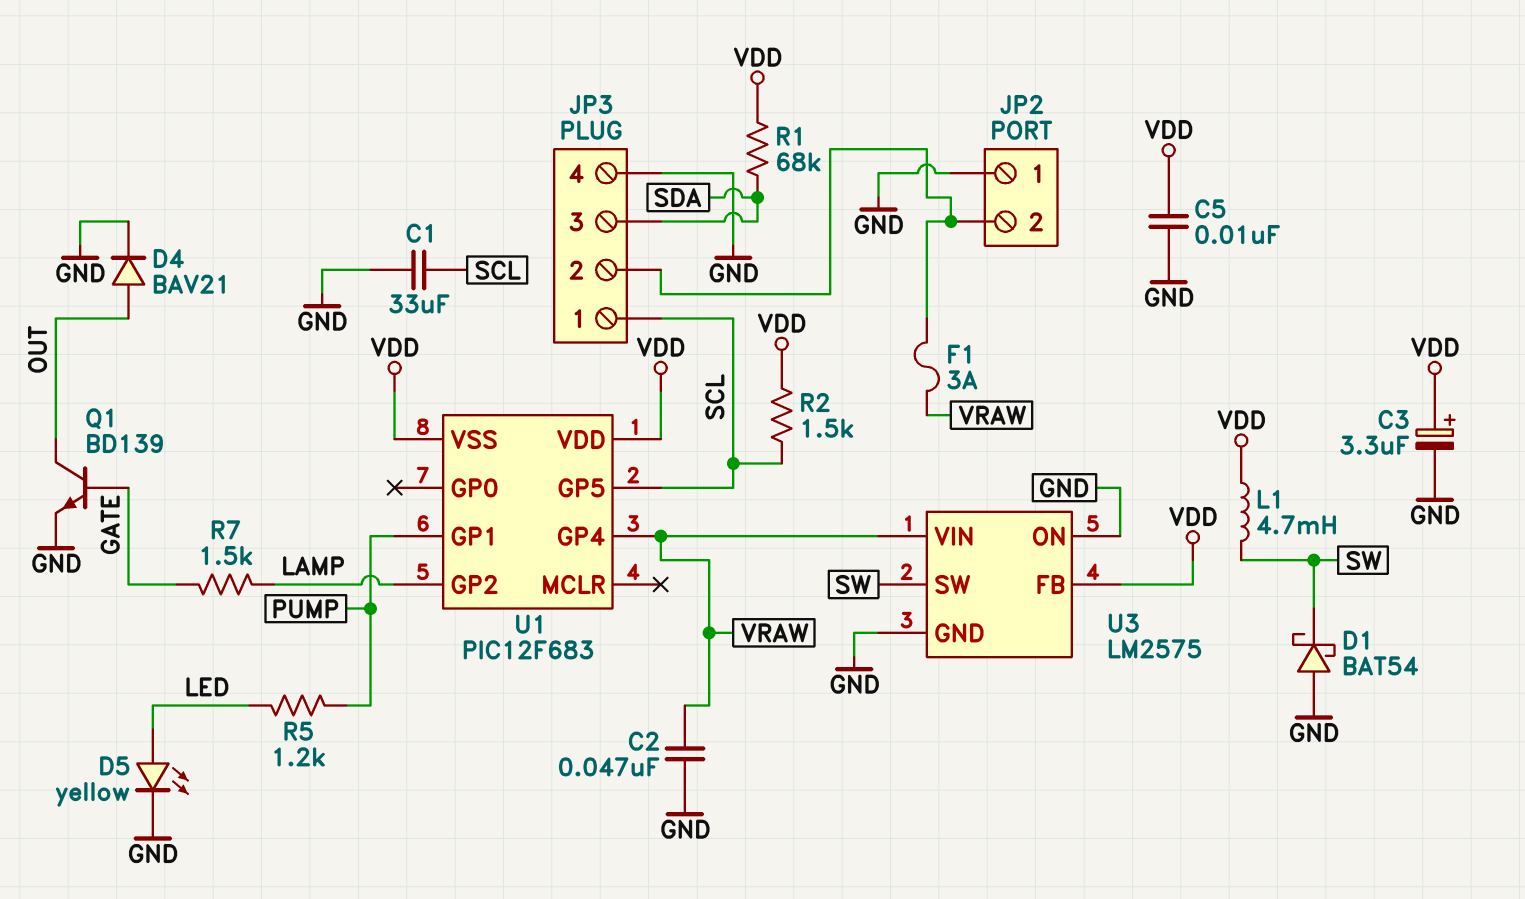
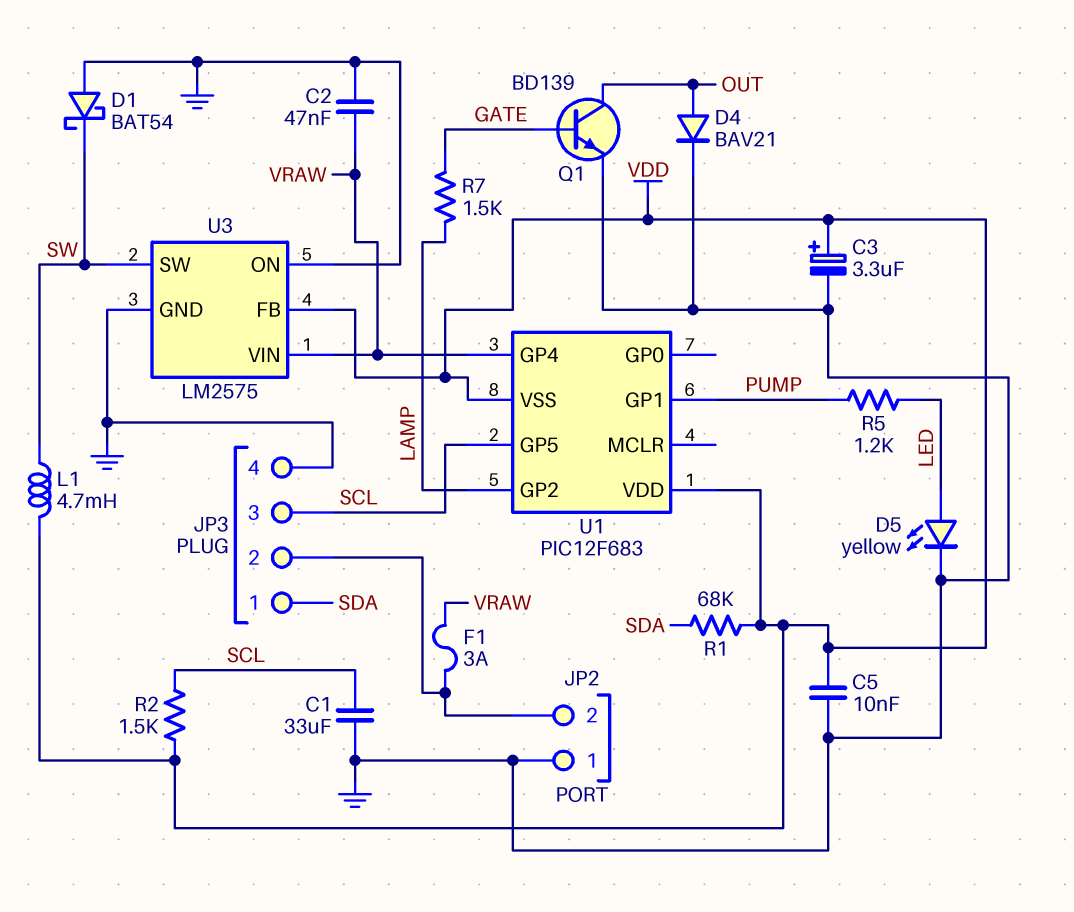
JP3 pin 1: SCL -> SDA
JP3 pin 3: SDA -> SCL

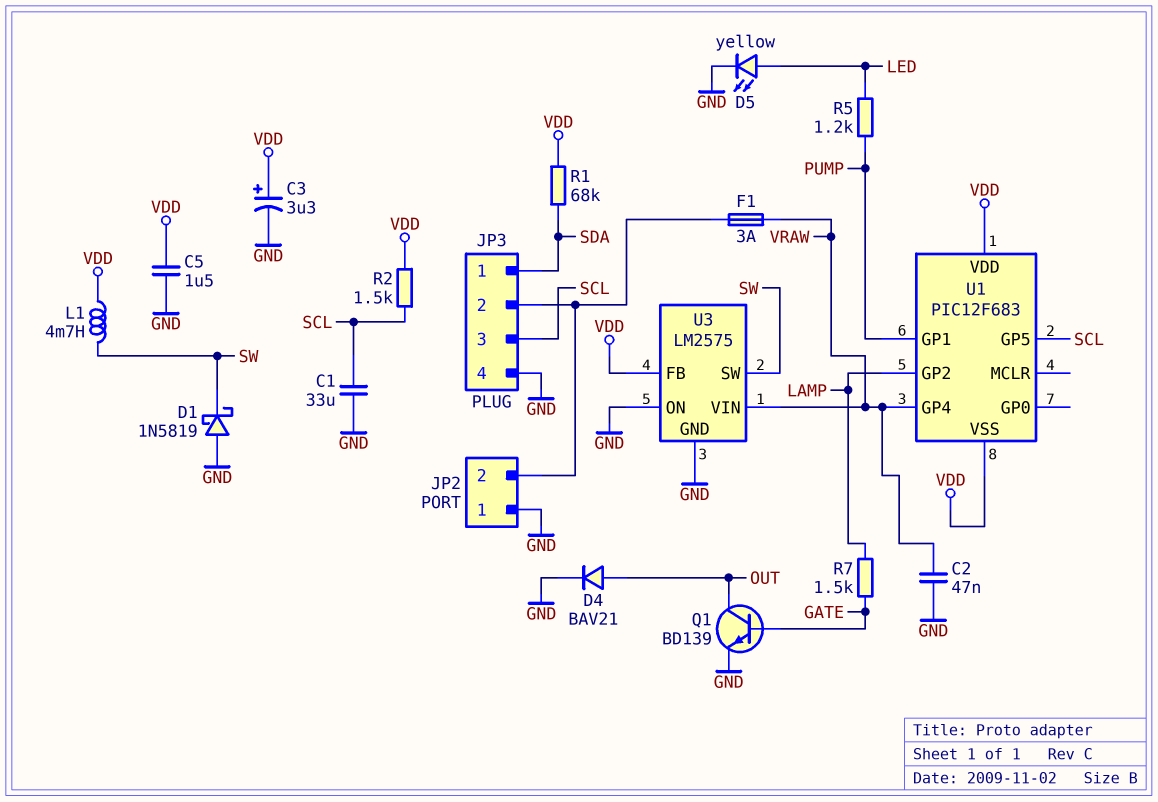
C5: 10nF (GND, VDD) -> 1.5uF (GND, VDD)
D1: schottky BAT54 (A GND, K SW) -> schottky 1N5819 (A GND, K SW)

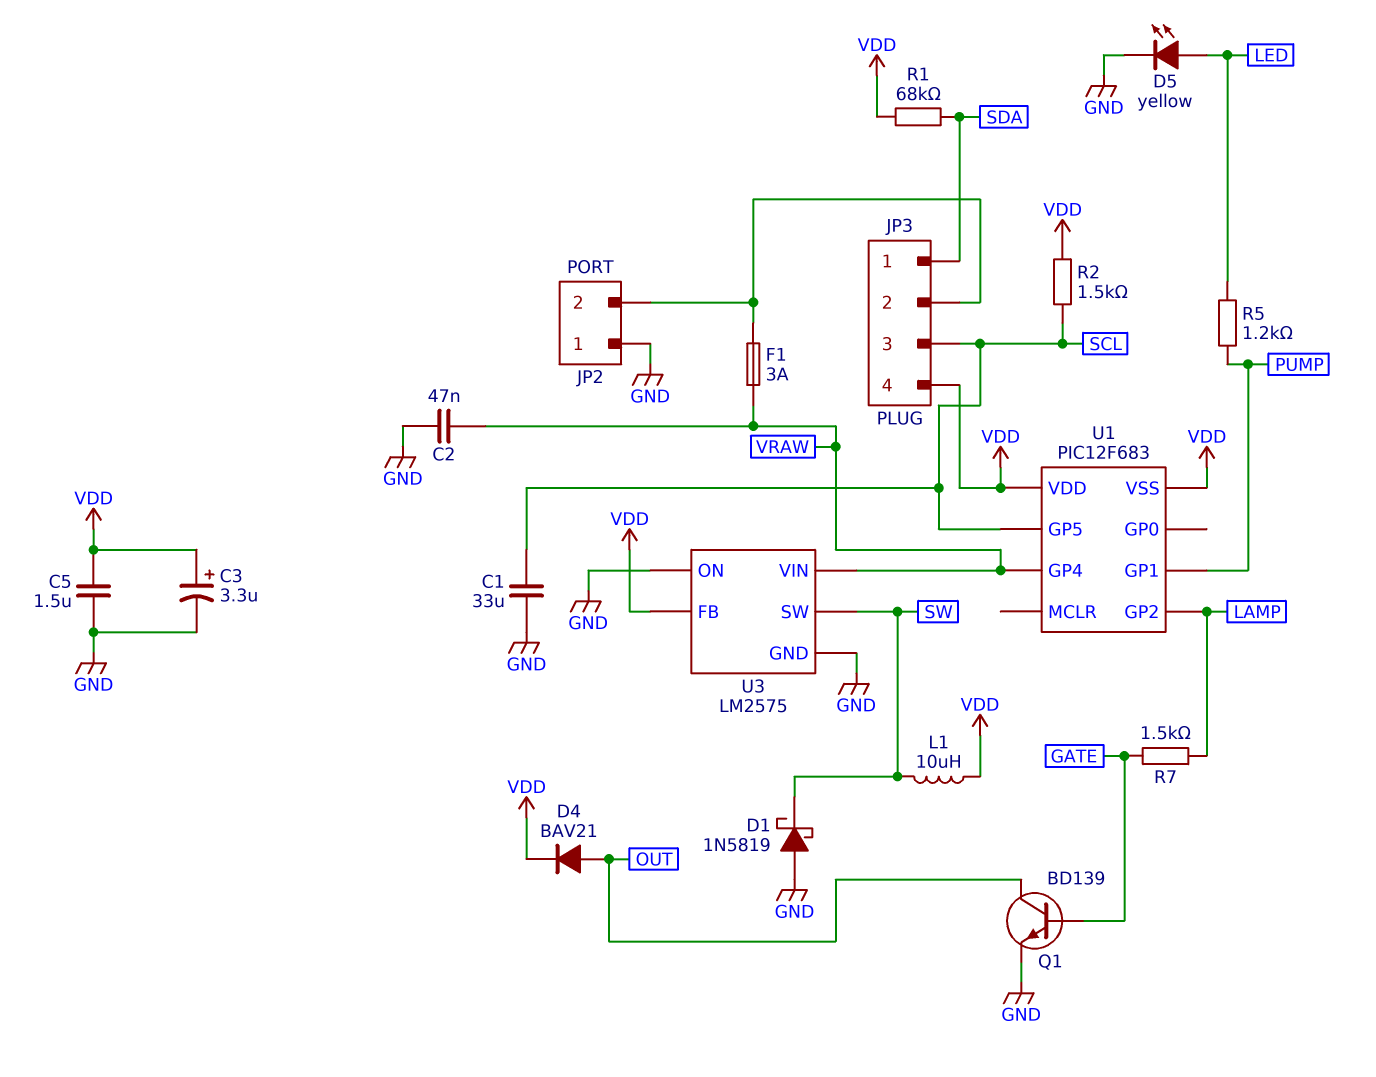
D4: diode BAV21 (A OUT, K GND) -> diode BAV21 (A OUT, K VDD)
JP3 pin 4: GND -> VDD
L1: 4.7mH (SW, VDD) -> 10uH (SW, VDD)

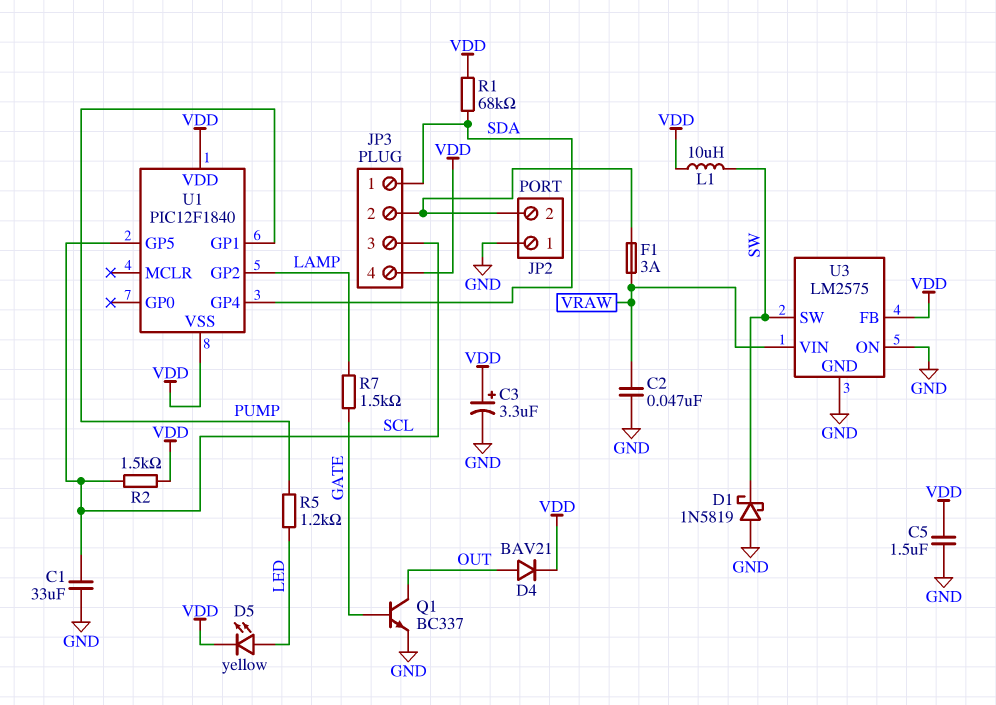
D5: LED yellow (A LED, K GND) -> LED yellow (A LED, K VDD)
Q1: NPN BD139 (B GATE, C OUT, E GND) -> NPN BC337 (B GATE, C OUT, E GND)
U1: PIC12F683 -> PIC12F1840
U1 pin GP4: VRAW -> SDA

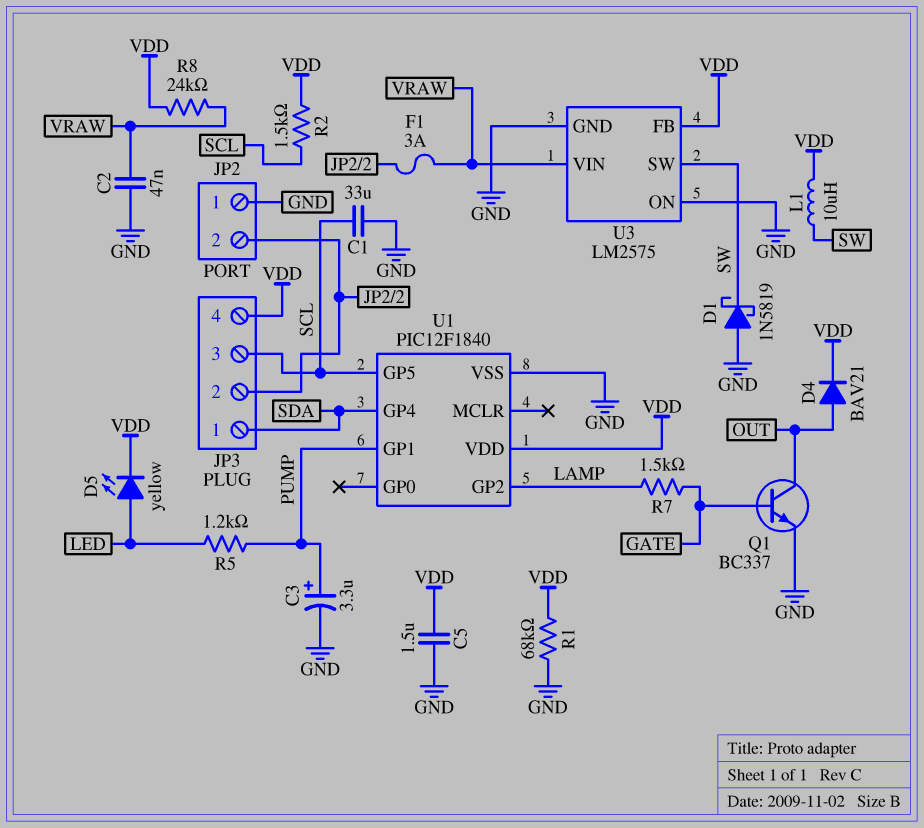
C3: 3.3uF (plus VDD, minus GND) -> 3.3uF (plus PUMP, minus GND)
R1: 68k (SDA, VDD) -> 68k (GND, VDD)
R8: none -> 24k (VDD, VRAW)
U1 pin VSS: VDD -> GND

